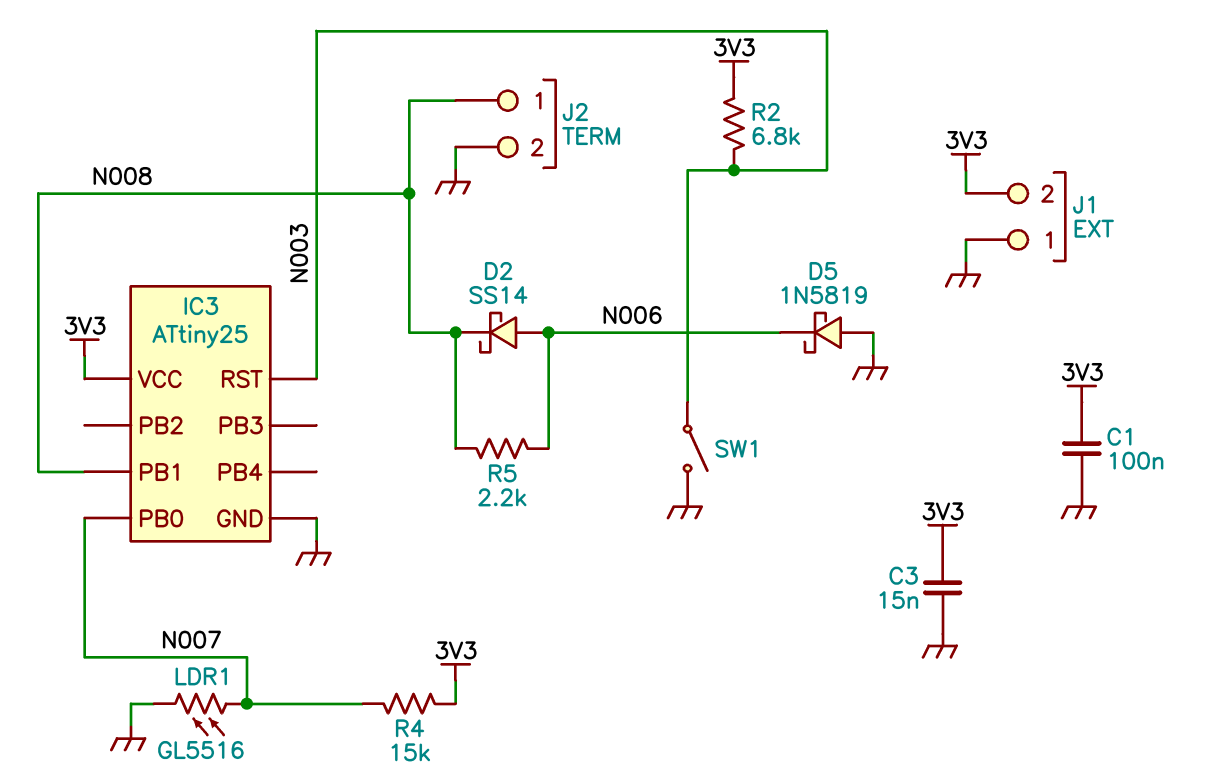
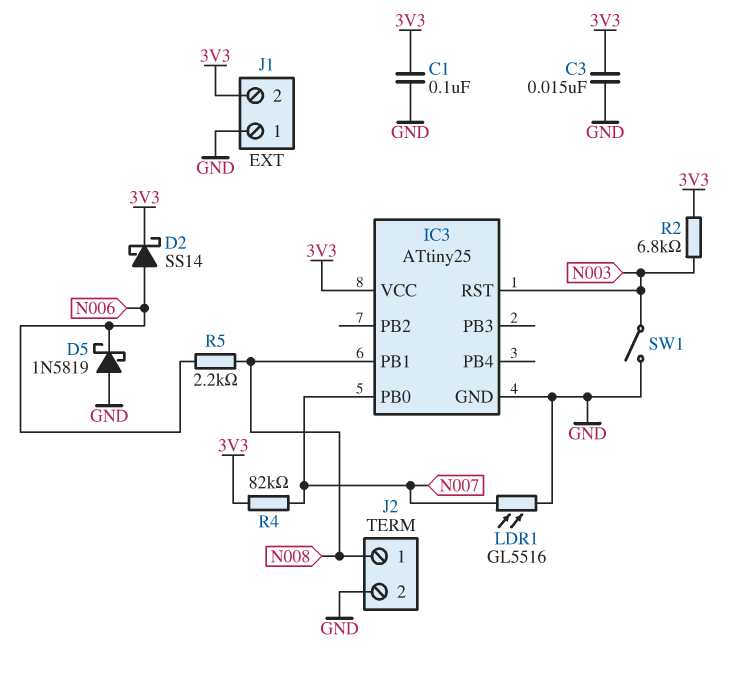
D2: schottky SS14 (A N006, K N008) -> schottky SS14 (A N006, K 3V3)
R4: 15k (3V3, N007) -> 82k (3V3, N007)

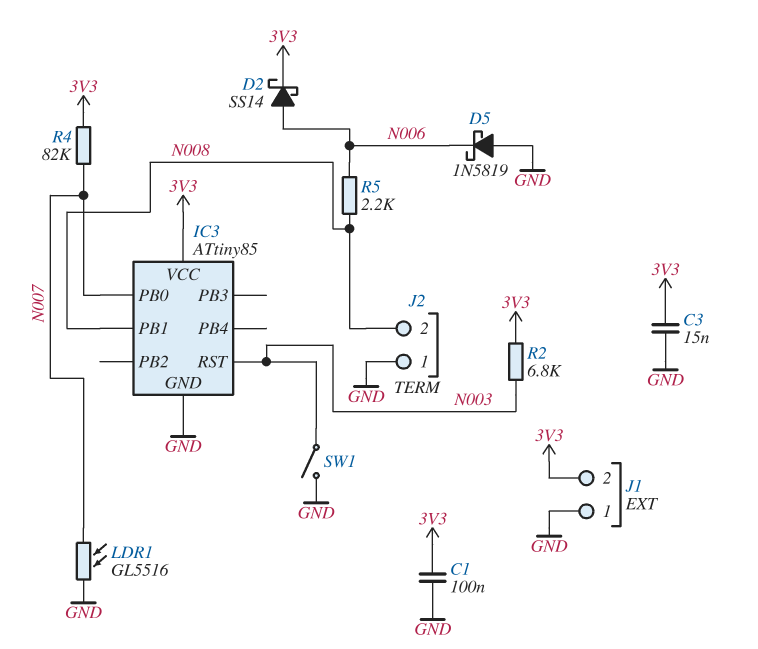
IC3: ATtiny25 -> ATtiny85
J2 pin 1: N008 -> GND
J2 pin 2: GND -> N008

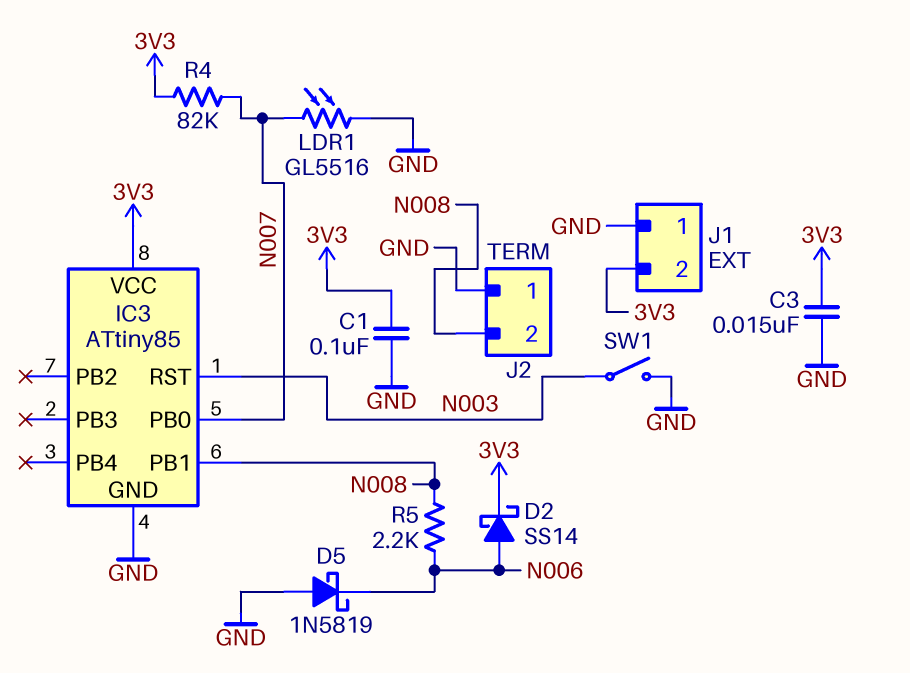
R2: 6.8k (3V3, N003) -> none

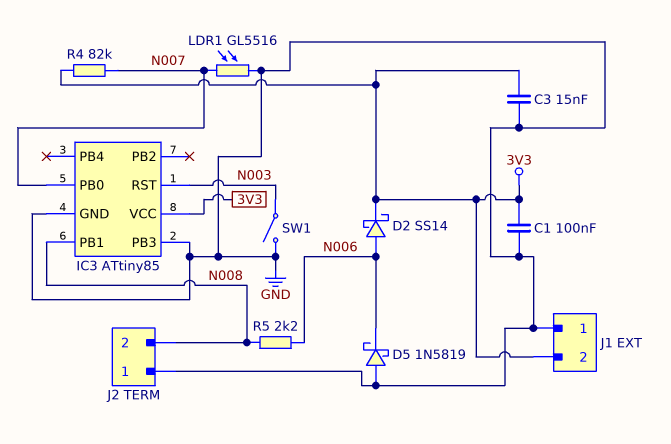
IC3 pin PB3: none -> GND

